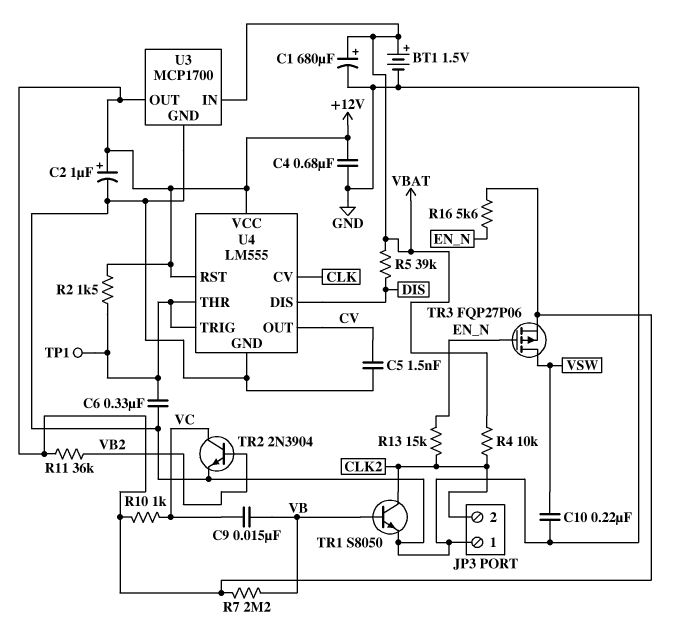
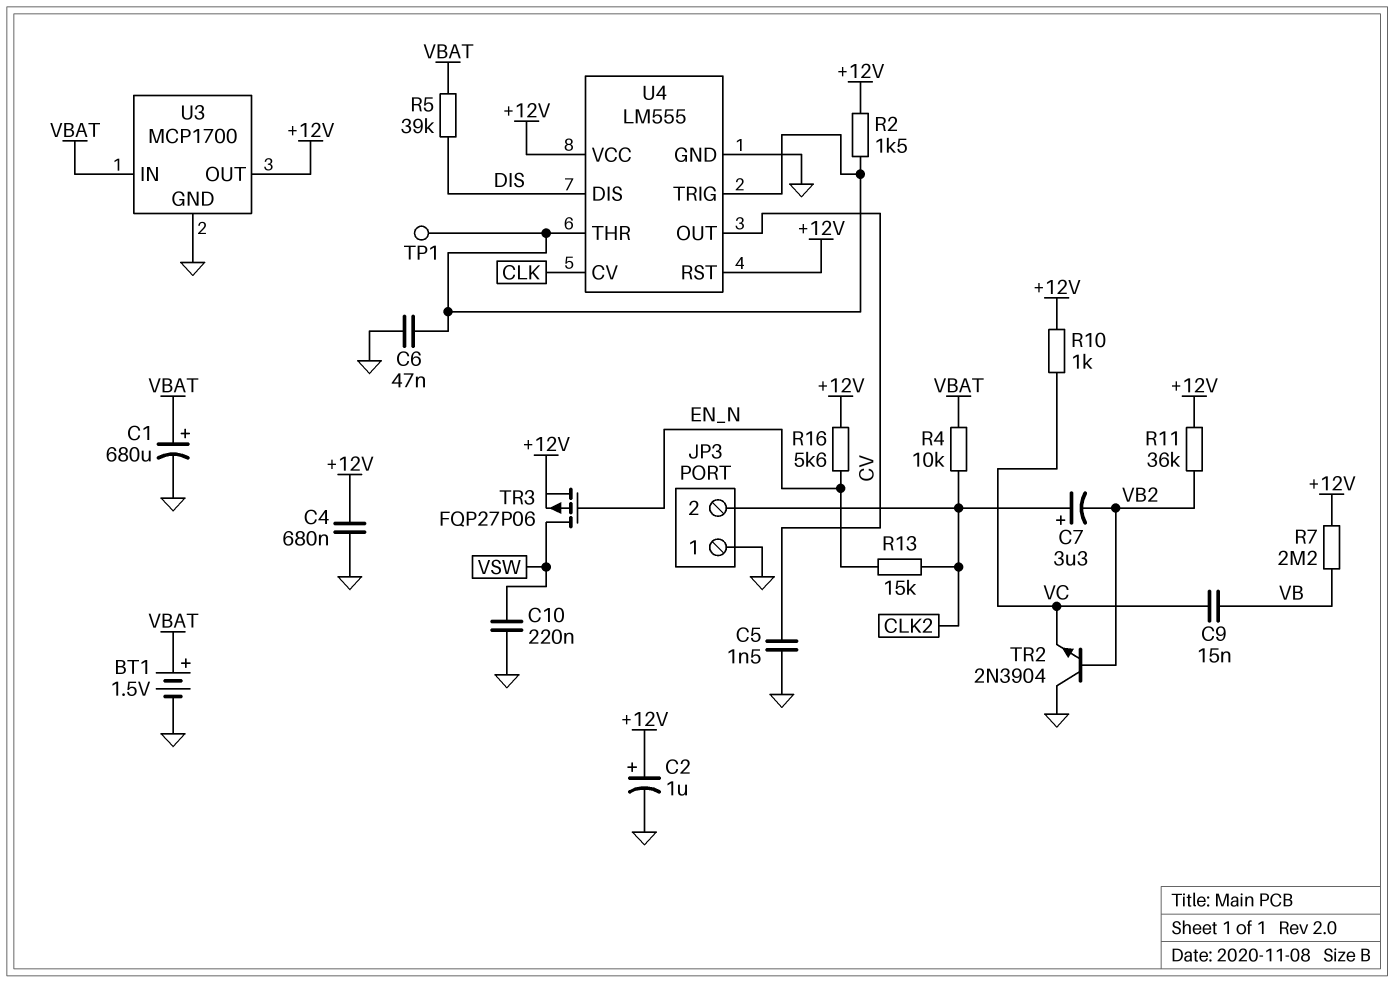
C6: 330nF (GND, U4/THR) -> 47nF (GND, U4/THR)
C7: none -> 3.3uF (plus CLK2, minus VB2)
TR1: NPN S8050 (B VB, C CLK2, E GND) -> none
TR2: NPN 2N3904 (B VB2, C VC, E GND) -> NPN 2N3904 (B VB2, C GND, E VC)

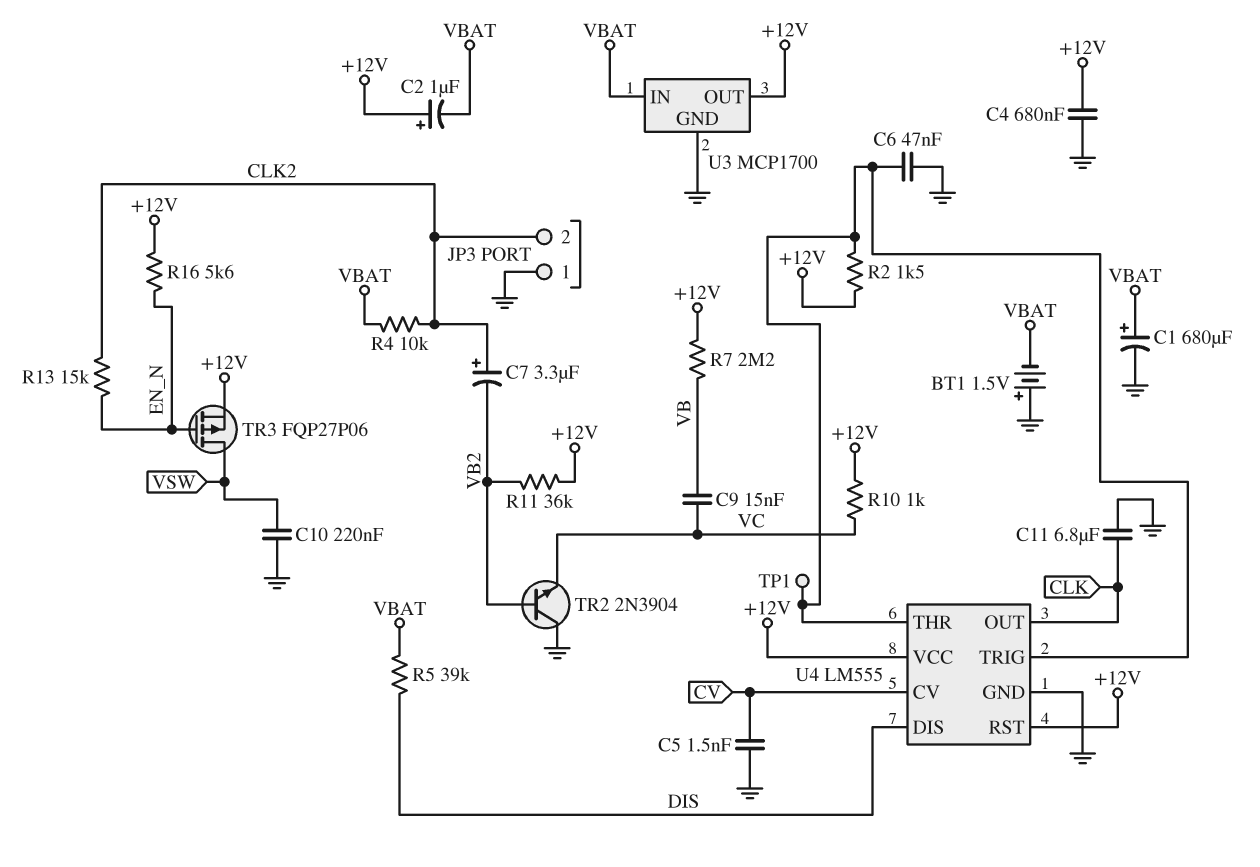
BT1: 1.5V (plus VBAT, minus GND) -> 1.5V (plus GND, minus VBAT)
C2: 1uF (plus +12V, minus GND) -> 1uF (plus +12V, minus VBAT)
C11: none -> 6.8uF (CLK, GND)
U4 pin CV: CLK -> CV
U4 pin OUT: CV -> CLK

